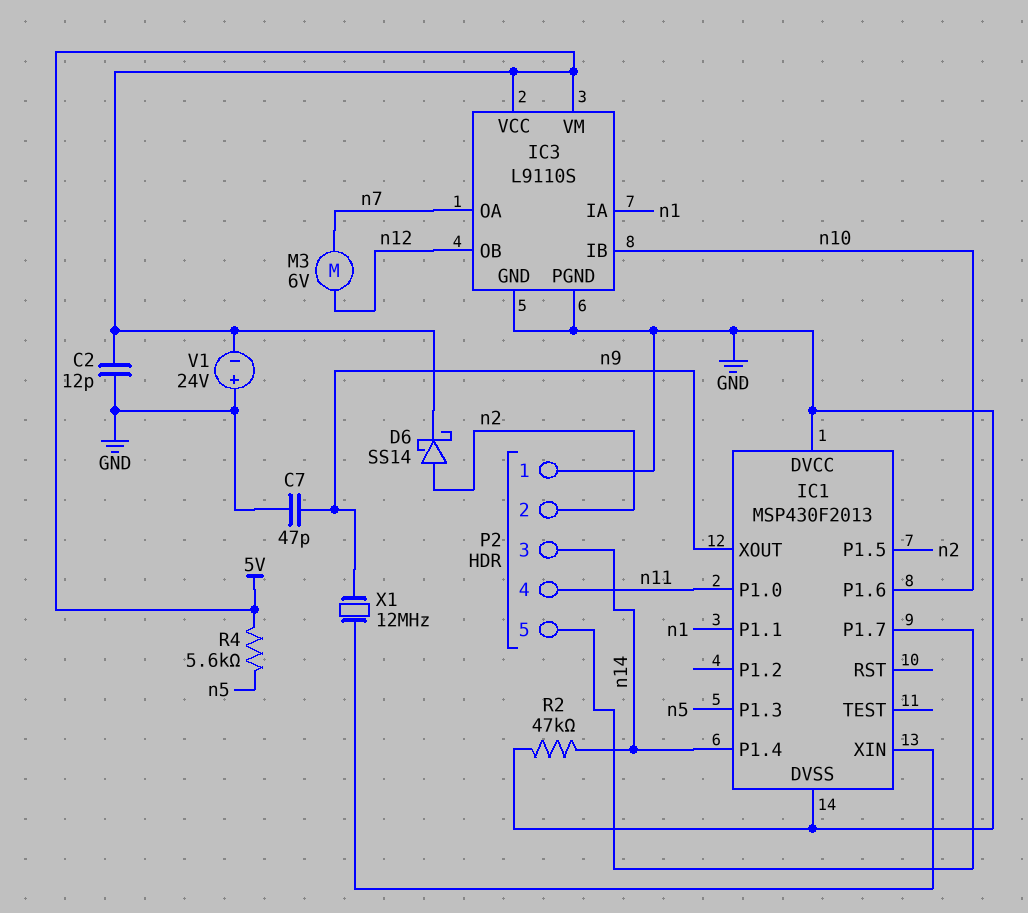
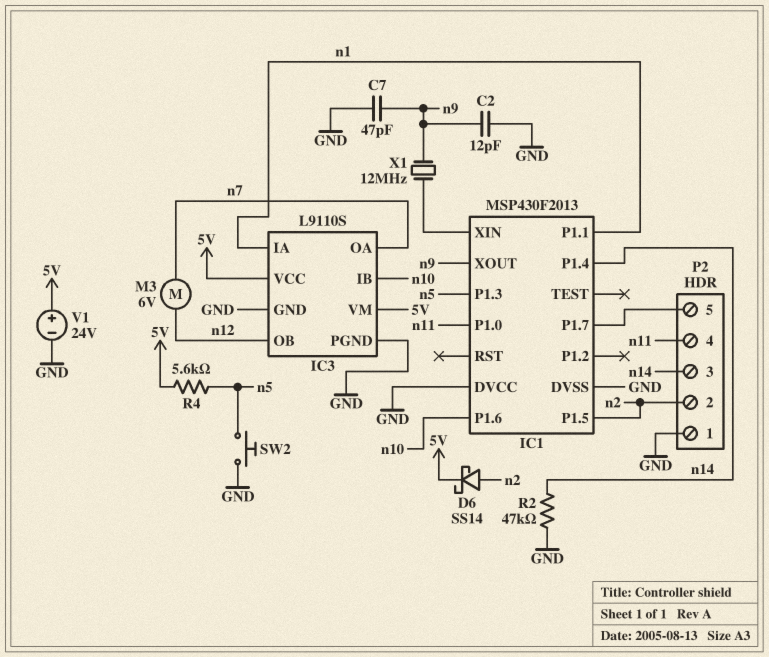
C2: 12pF (5V, GND) -> 12pF (GND, n9)
SW2: none -> button (GND, n5)
V1: 24V (plus GND, minus 5V) -> 24V (plus 5V, minus GND)

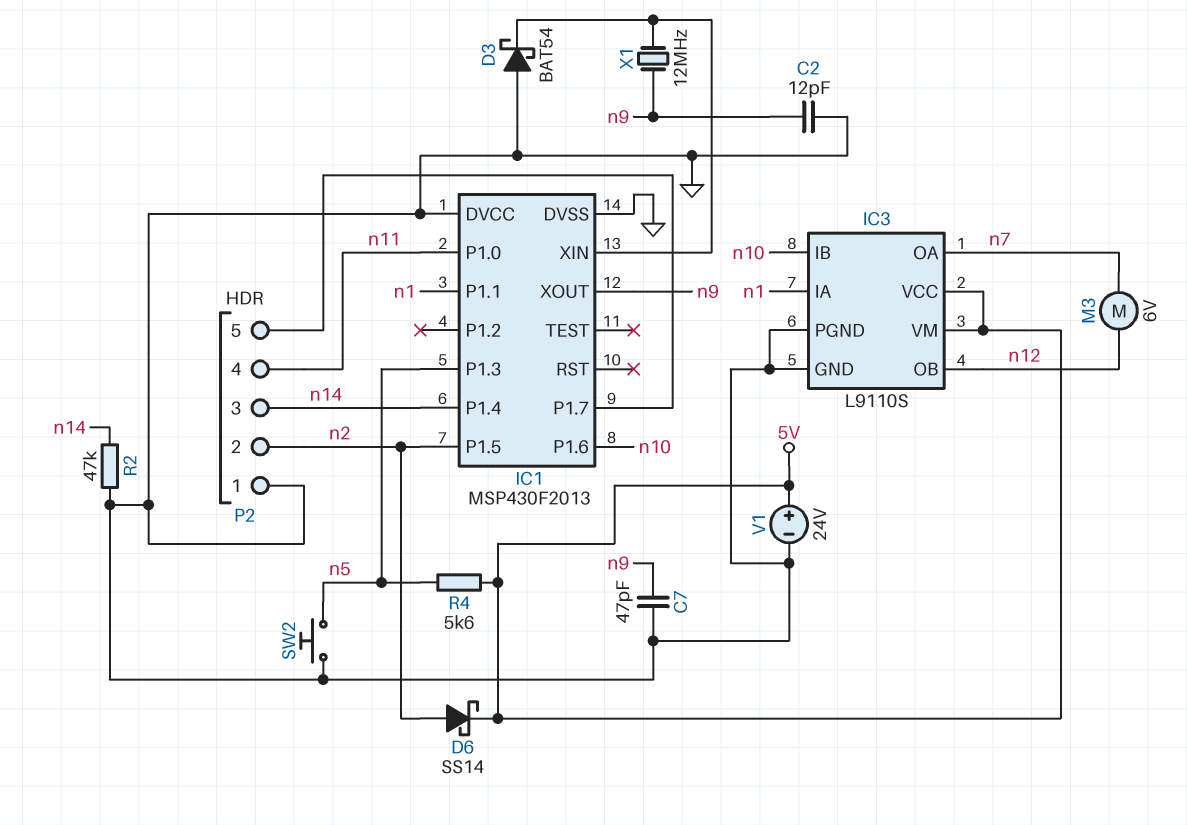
D3: none -> schottky BAT54 (A GND, K IC1/XIN)

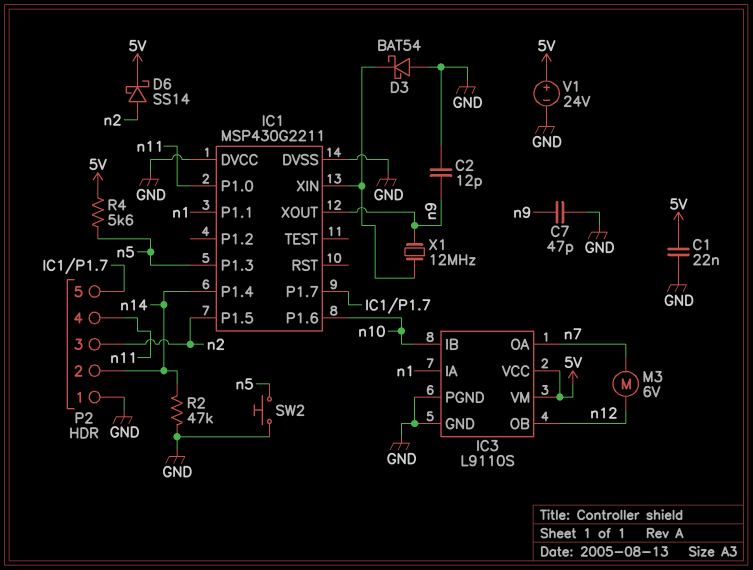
C1: none -> 22nF (5V, GND)
IC1: MSP430F2013 -> MSP430G2211
P2 pin 2: n2 -> n14
P2 pin 3: n14 -> n2

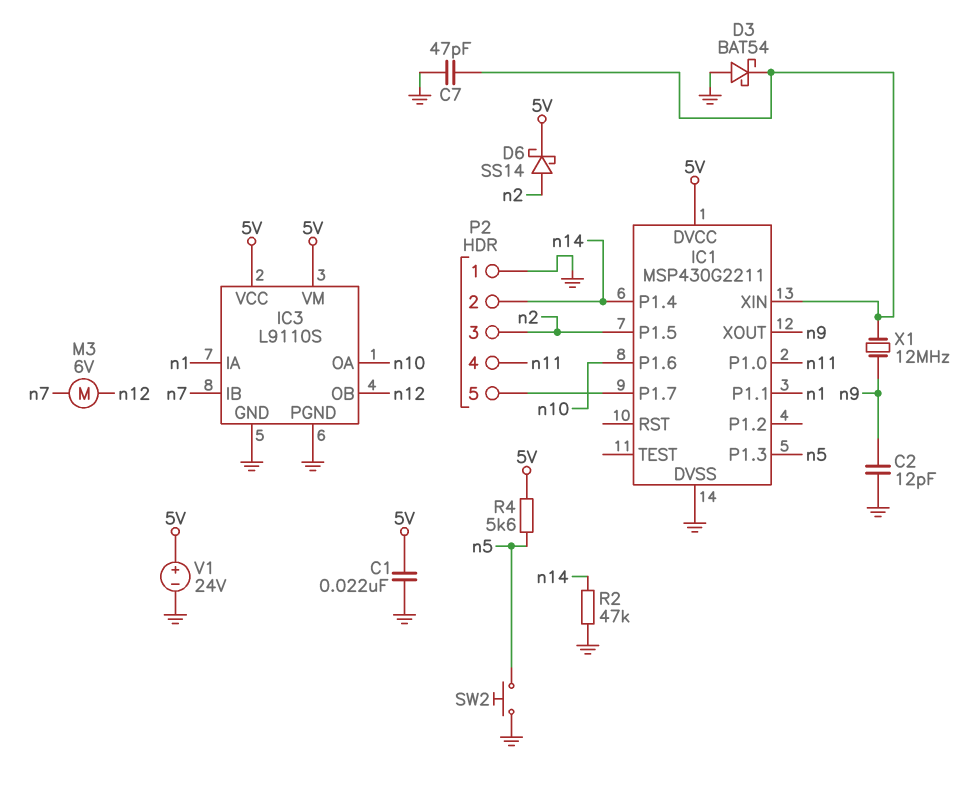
C7: 47pF (GND, n9) -> 47pF (GND, IC1/XIN)
IC1 pin DVCC: GND -> 5V
IC3 pin IB: n10 -> n7
IC3 pin OA: n7 -> n10

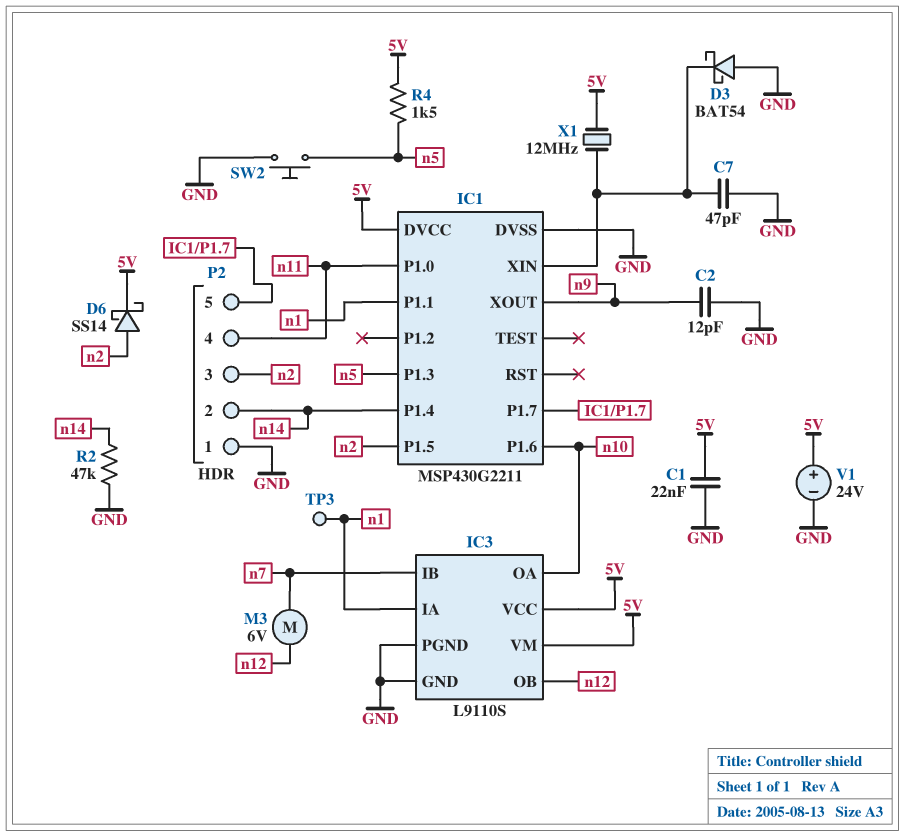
R4: 5.6k (5V, n5) -> 1.5k (5V, n5)
TP3: none -> test point (n1)
X1: 12MHz (IC1/XIN, n9) -> 12MHz (5V, IC1/XIN)

